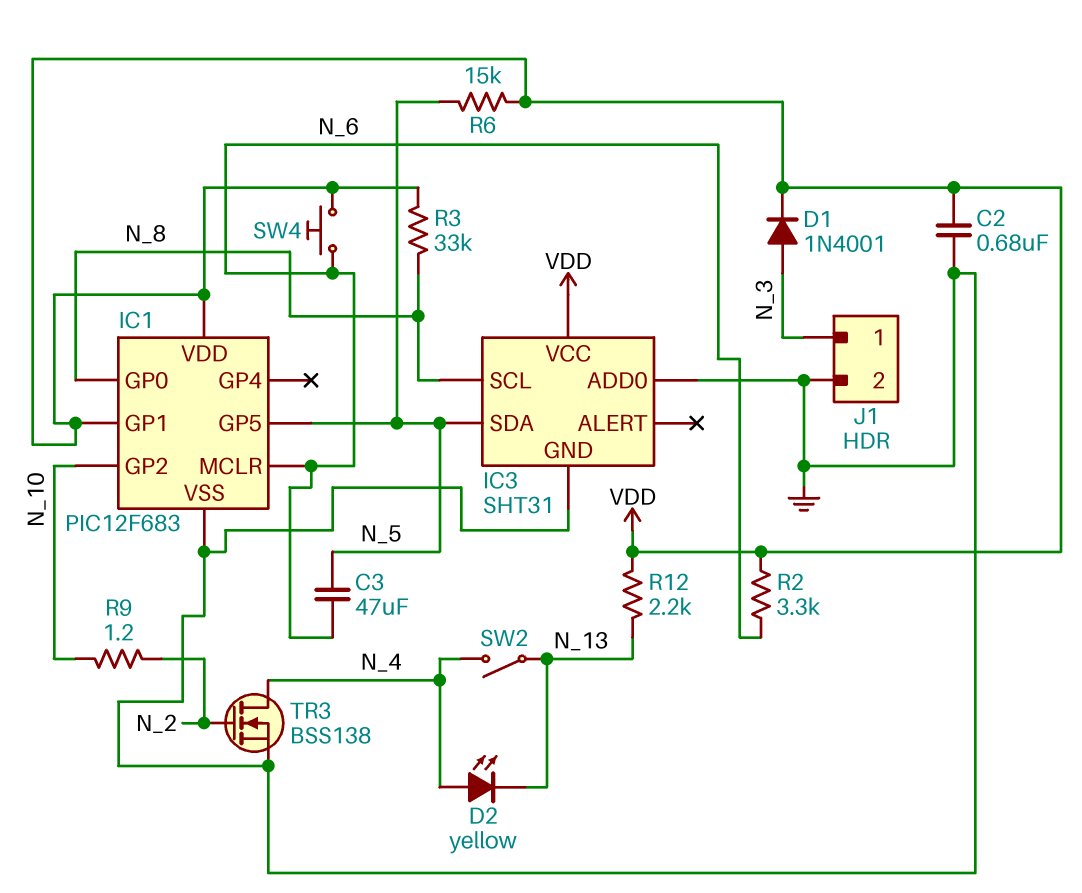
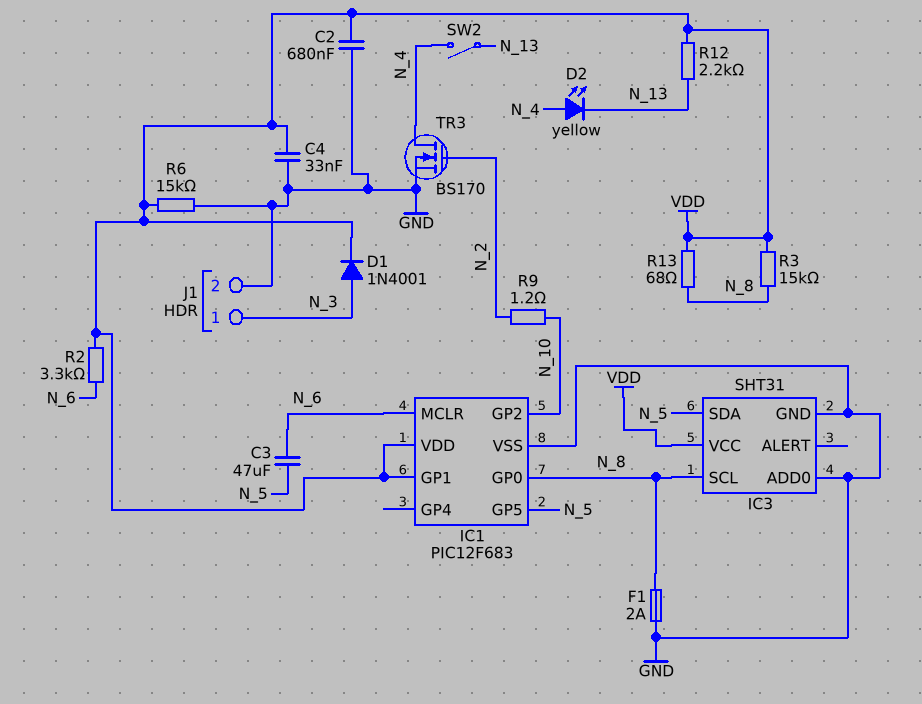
C4: none -> 33nF (GND, VDD)
F1: none -> 2A (GND, N_8)
R3: 33k (N_8, VDD) -> 15k (N_8, VDD)
R6: 15k (N_5, VDD) -> 15k (GND, VDD)
R13: none -> 68 (N_8, VDD)
SW4: button (N_6, VDD) -> none
TR3: NMOS BSS138 (G N_2, D N_4, S GND) -> NMOS BS170 (G N_2, D N_4, S GND)

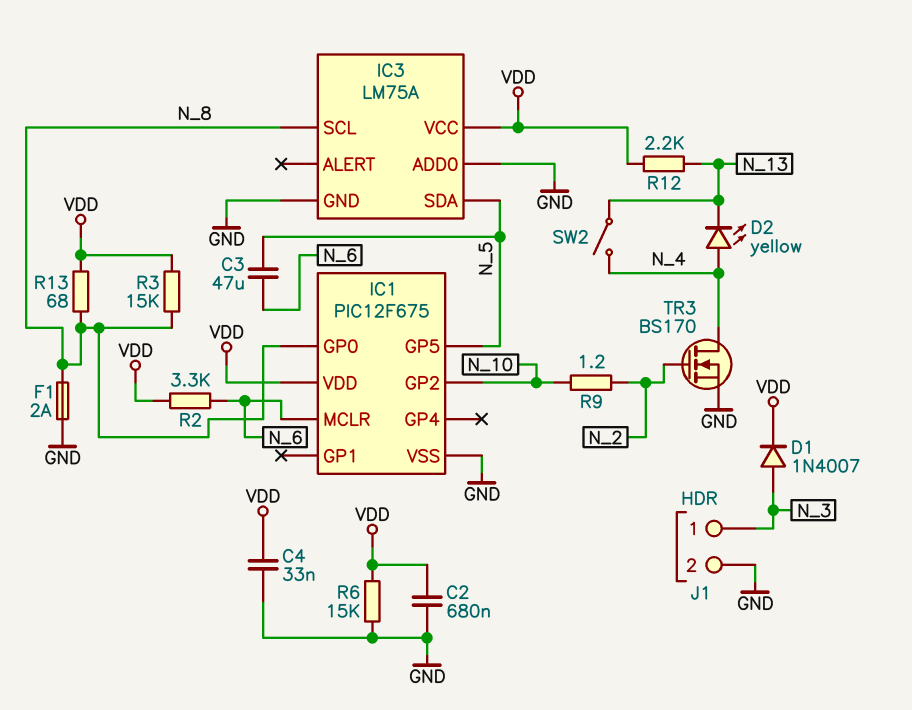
D1: diode 1N4001 (A N_3, K VDD) -> diode 1N4007 (A N_3, K VDD)
IC1: PIC12F683 -> PIC12F675
IC1 pin GP1: VDD -> none
IC3: SHT31 -> LM75A

